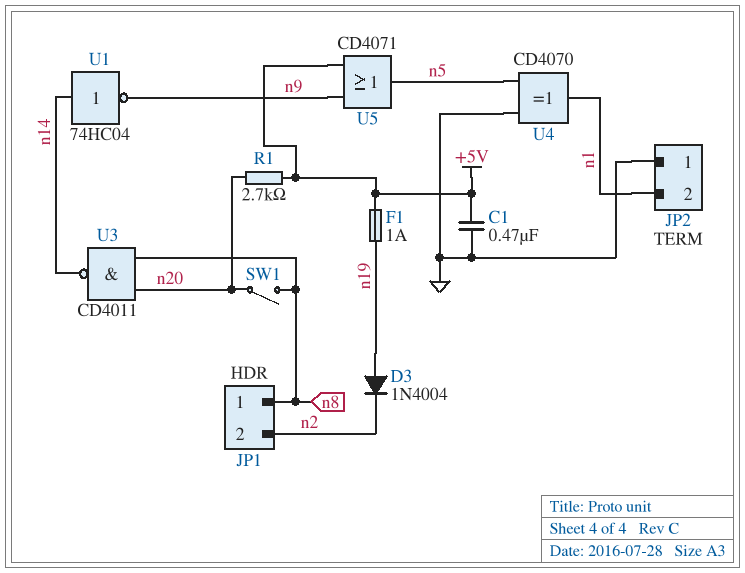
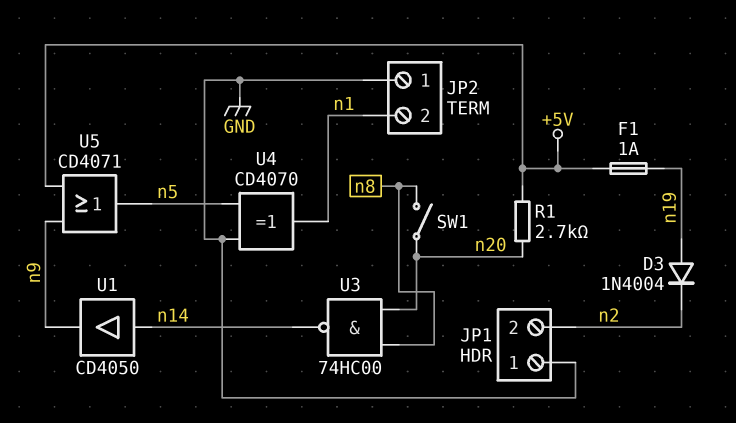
C1: 470nF (+5V, GND) -> none
JP1 pin 1: n8 -> GND
U1: NOT 74HC04 (in n14, out n9) -> buffer CD4050 (in n14, out n9)
U3: NAND CD4011 (in n8, in n20, out n14) -> NAND 74HC00 (in n8, in n20, out n14)

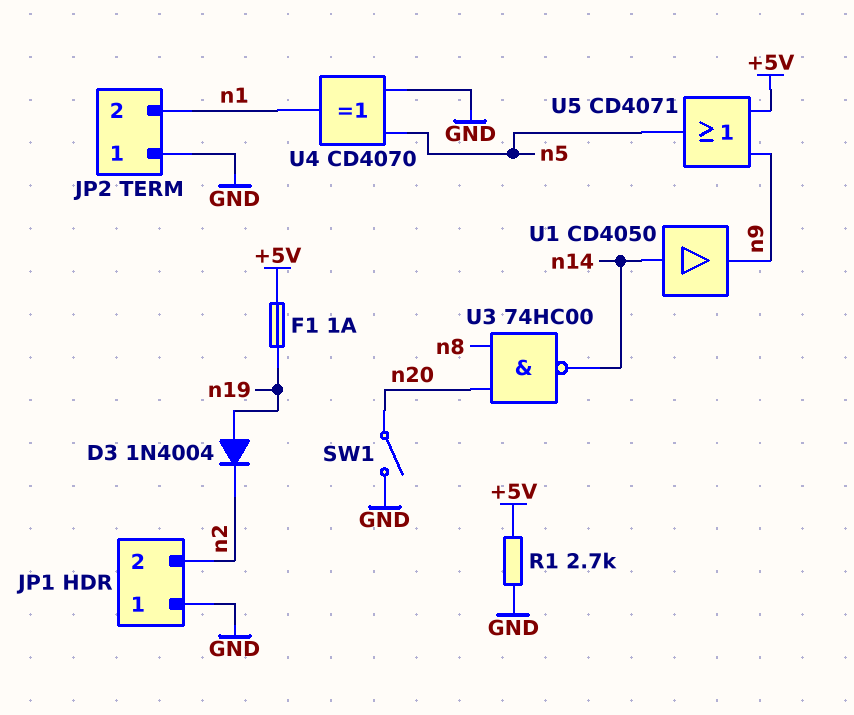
R1: 2.7k (+5V, n20) -> 2.7k (+5V, GND)
SW1: switch (n8, n20) -> switch (GND, n20)

